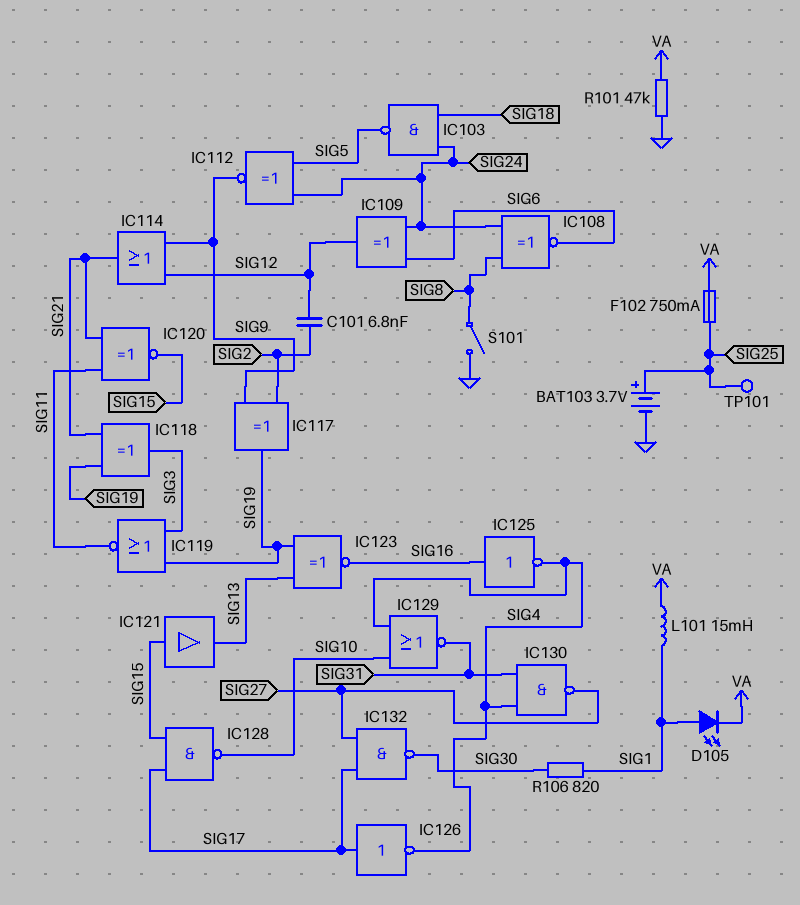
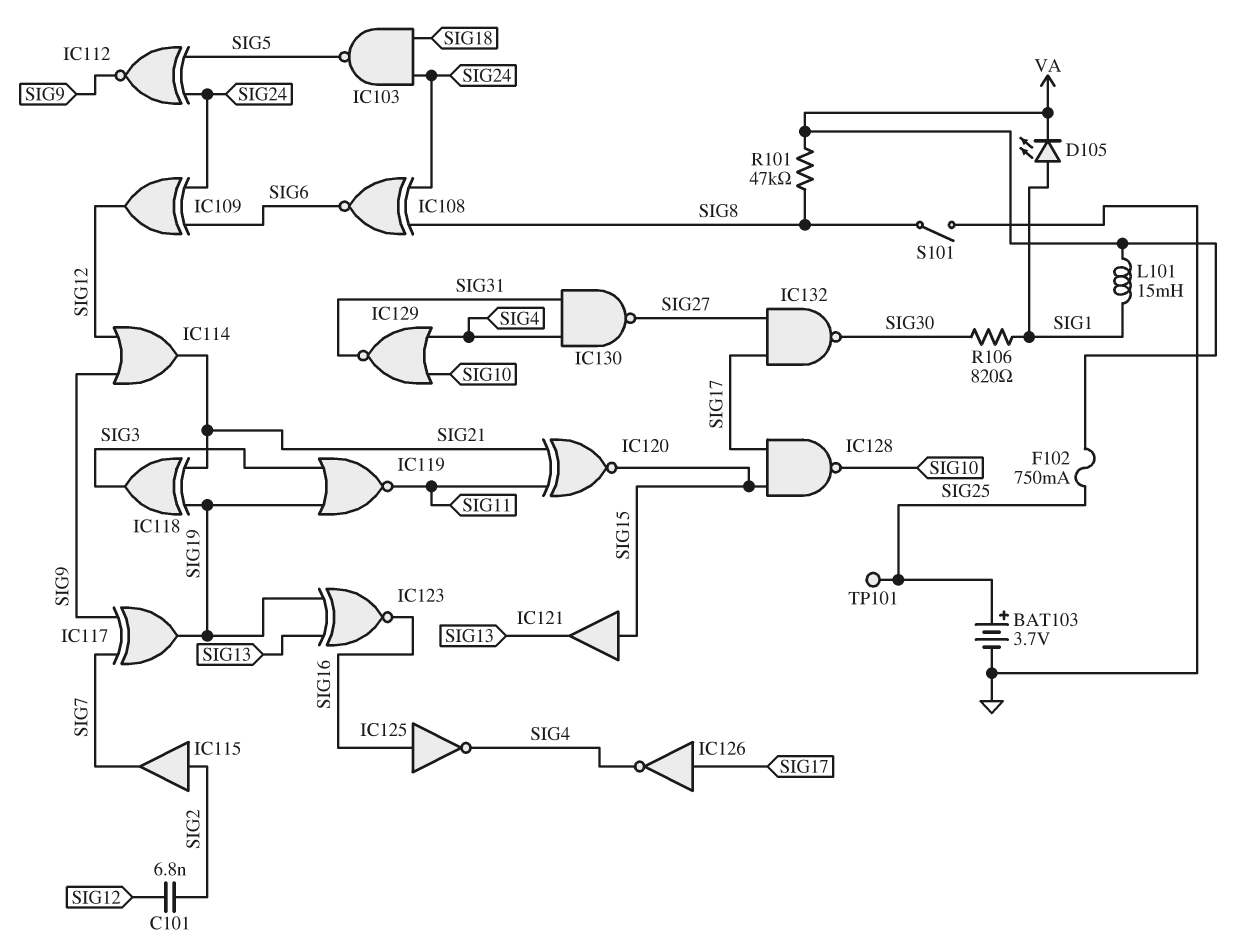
IC115: none -> buffer (in SIG2, out SIG7)
IC117: XOR (in SIG2, in SIG9, out SIG19) -> XOR (in SIG7, in SIG9, out SIG19)
R101: 47k (GND, VA) -> 47k (SIG8, VA)

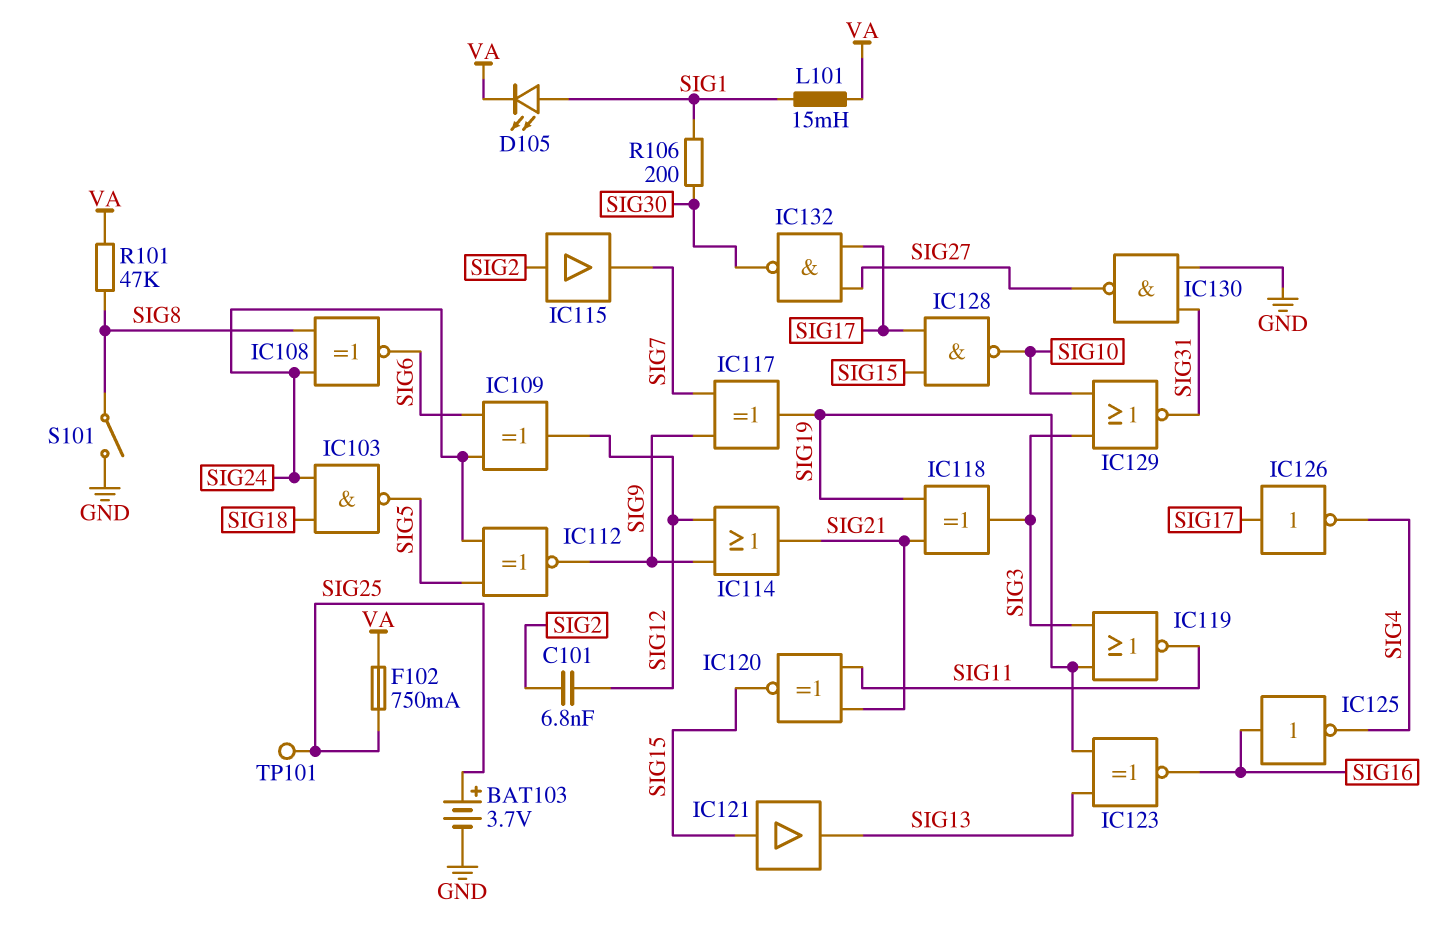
IC129: NOR (in SIG4, in SIG10, out SIG31) -> NOR (in SIG3, in SIG10, out SIG31)
IC130: NAND (in SIG4, in SIG31, out SIG27) -> NAND (in GND, in SIG31, out SIG27)
R106: 820 (SIG1, SIG30) -> 200 (SIG1, SIG30)

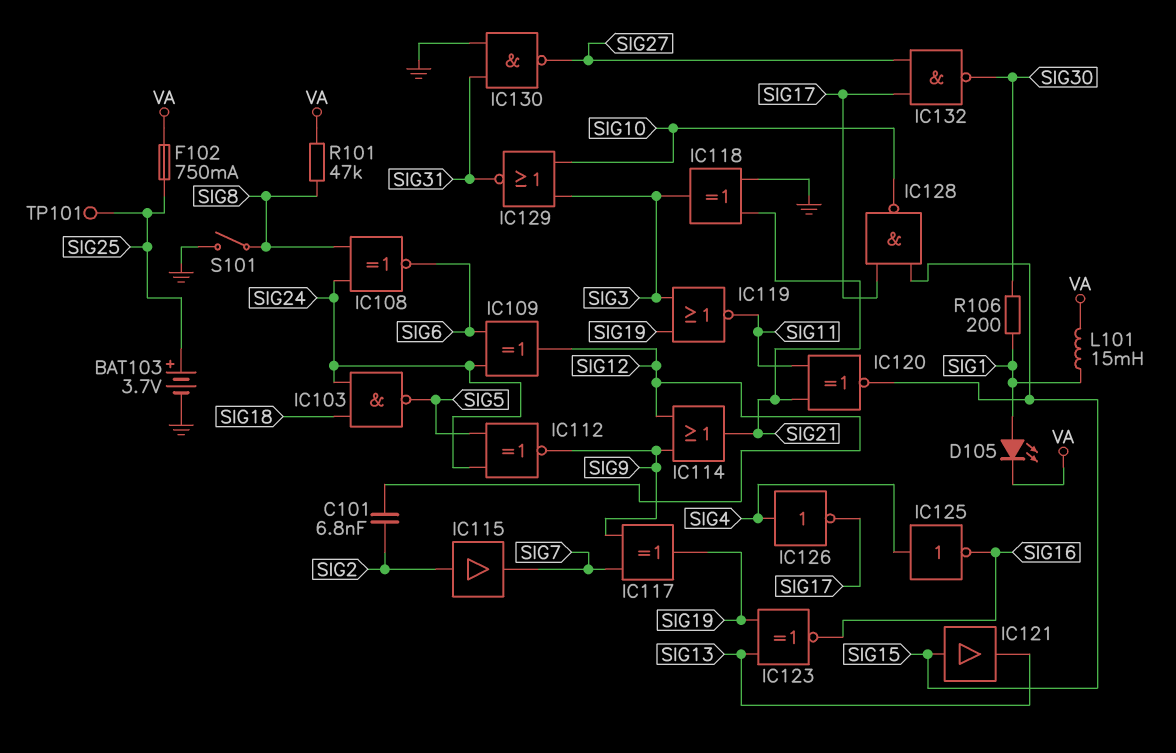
IC118: XOR (in SIG19, in SIG21, out SIG3) -> XOR (in GND, in SIG21, out SIG3)
IC125: NOT (in SIG16, out SIG4) -> NOT (in SIG4, out SIG16)
IC126: NOT (in SIG17, out SIG4) -> NOT (in SIG4, out SIG17)

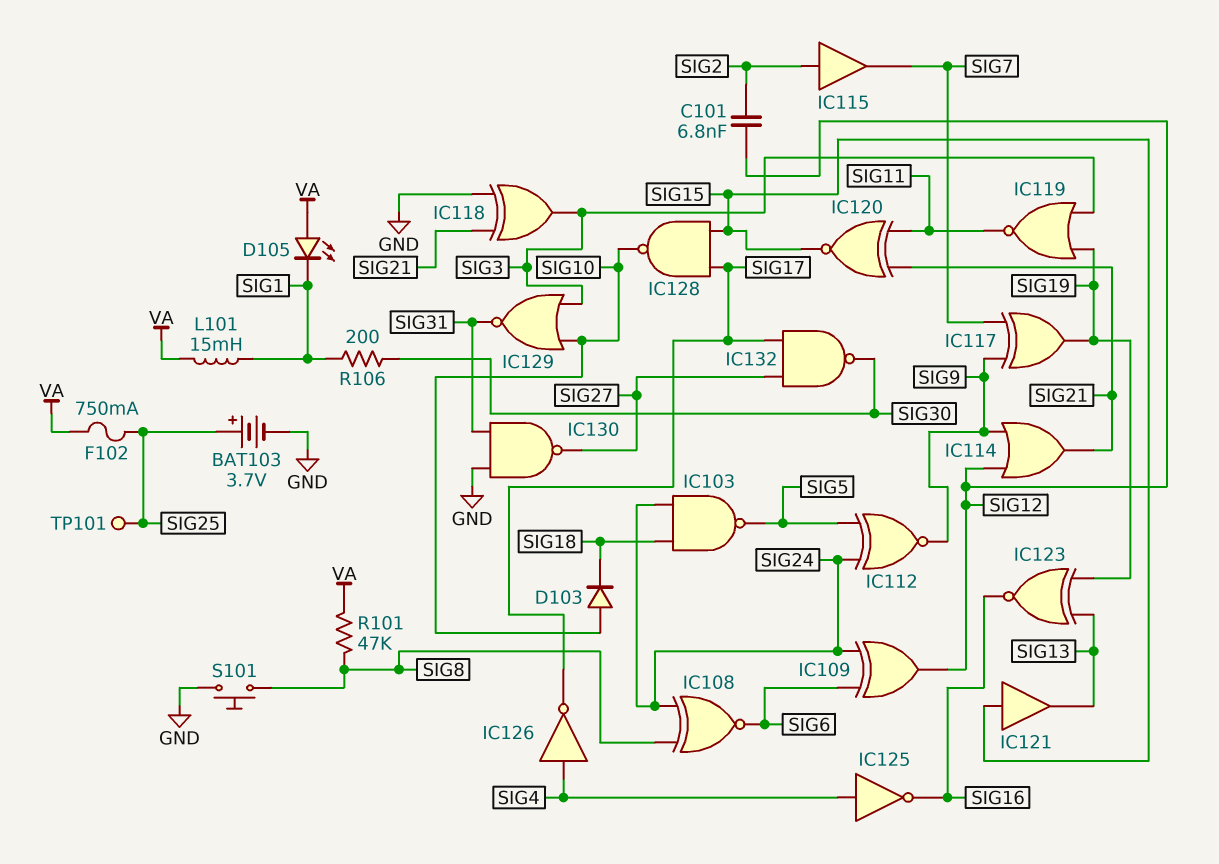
D103: none -> diode (A SIG10, K SIG18)
D105: LED (A SIG1, K VA) -> LED (A VA, K SIG1)
S101: switch (GND, SIG8) -> button (GND, SIG8)

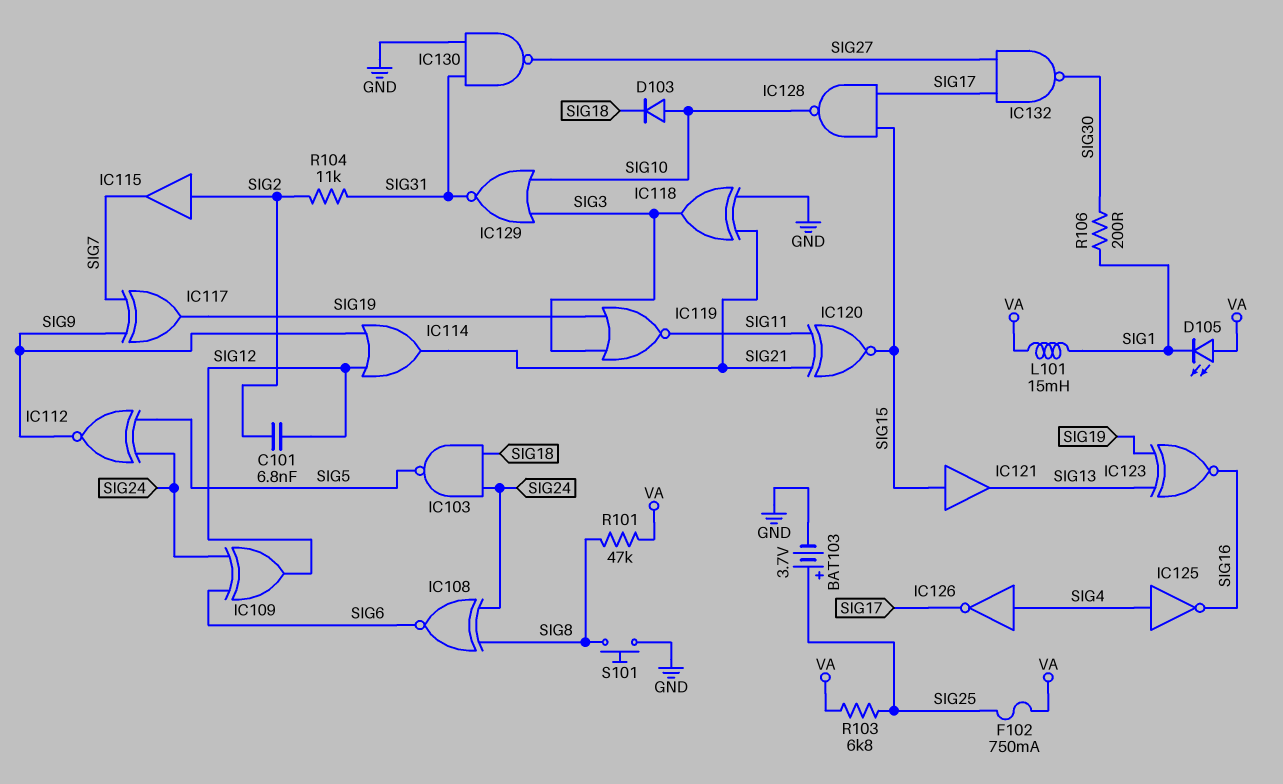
R103: none -> 6.8k (SIG25, VA)
R104: none -> 11k (SIG2, SIG31)
TP101: test point (SIG25) -> none

